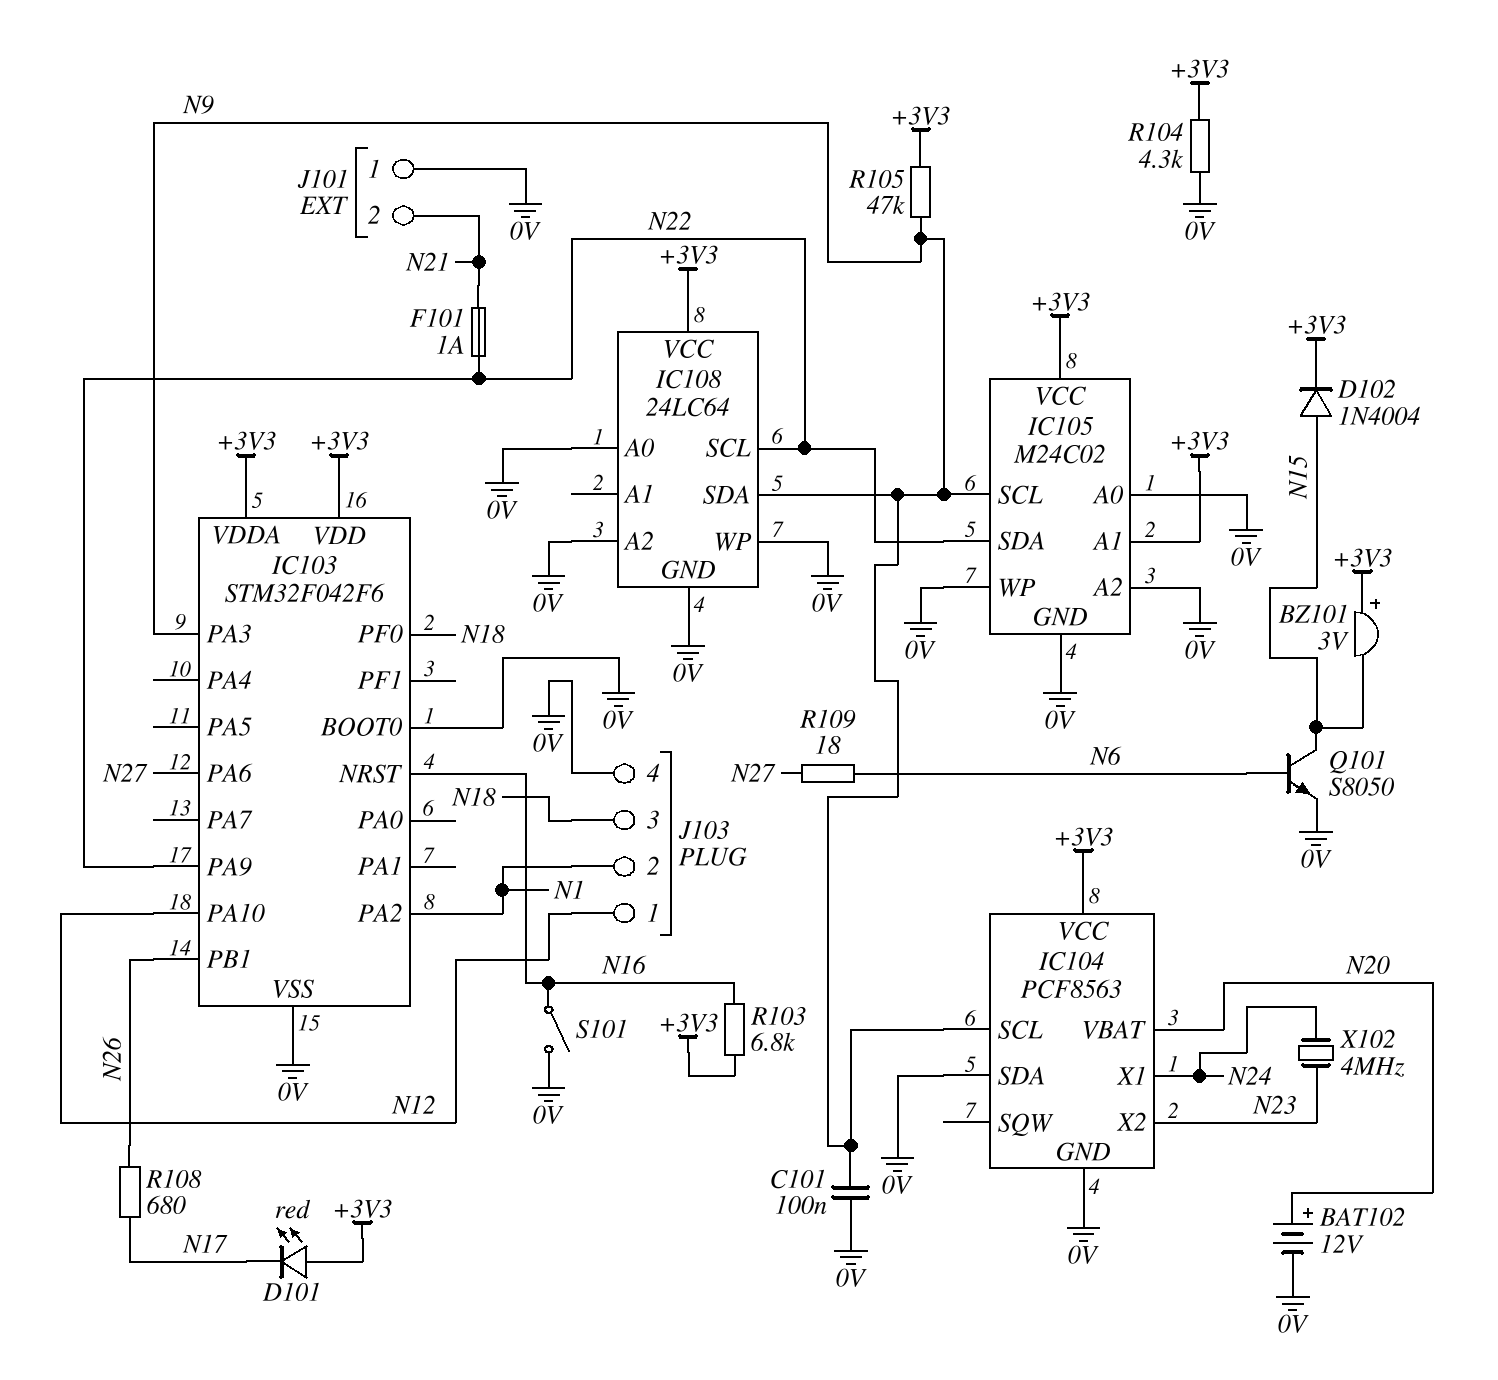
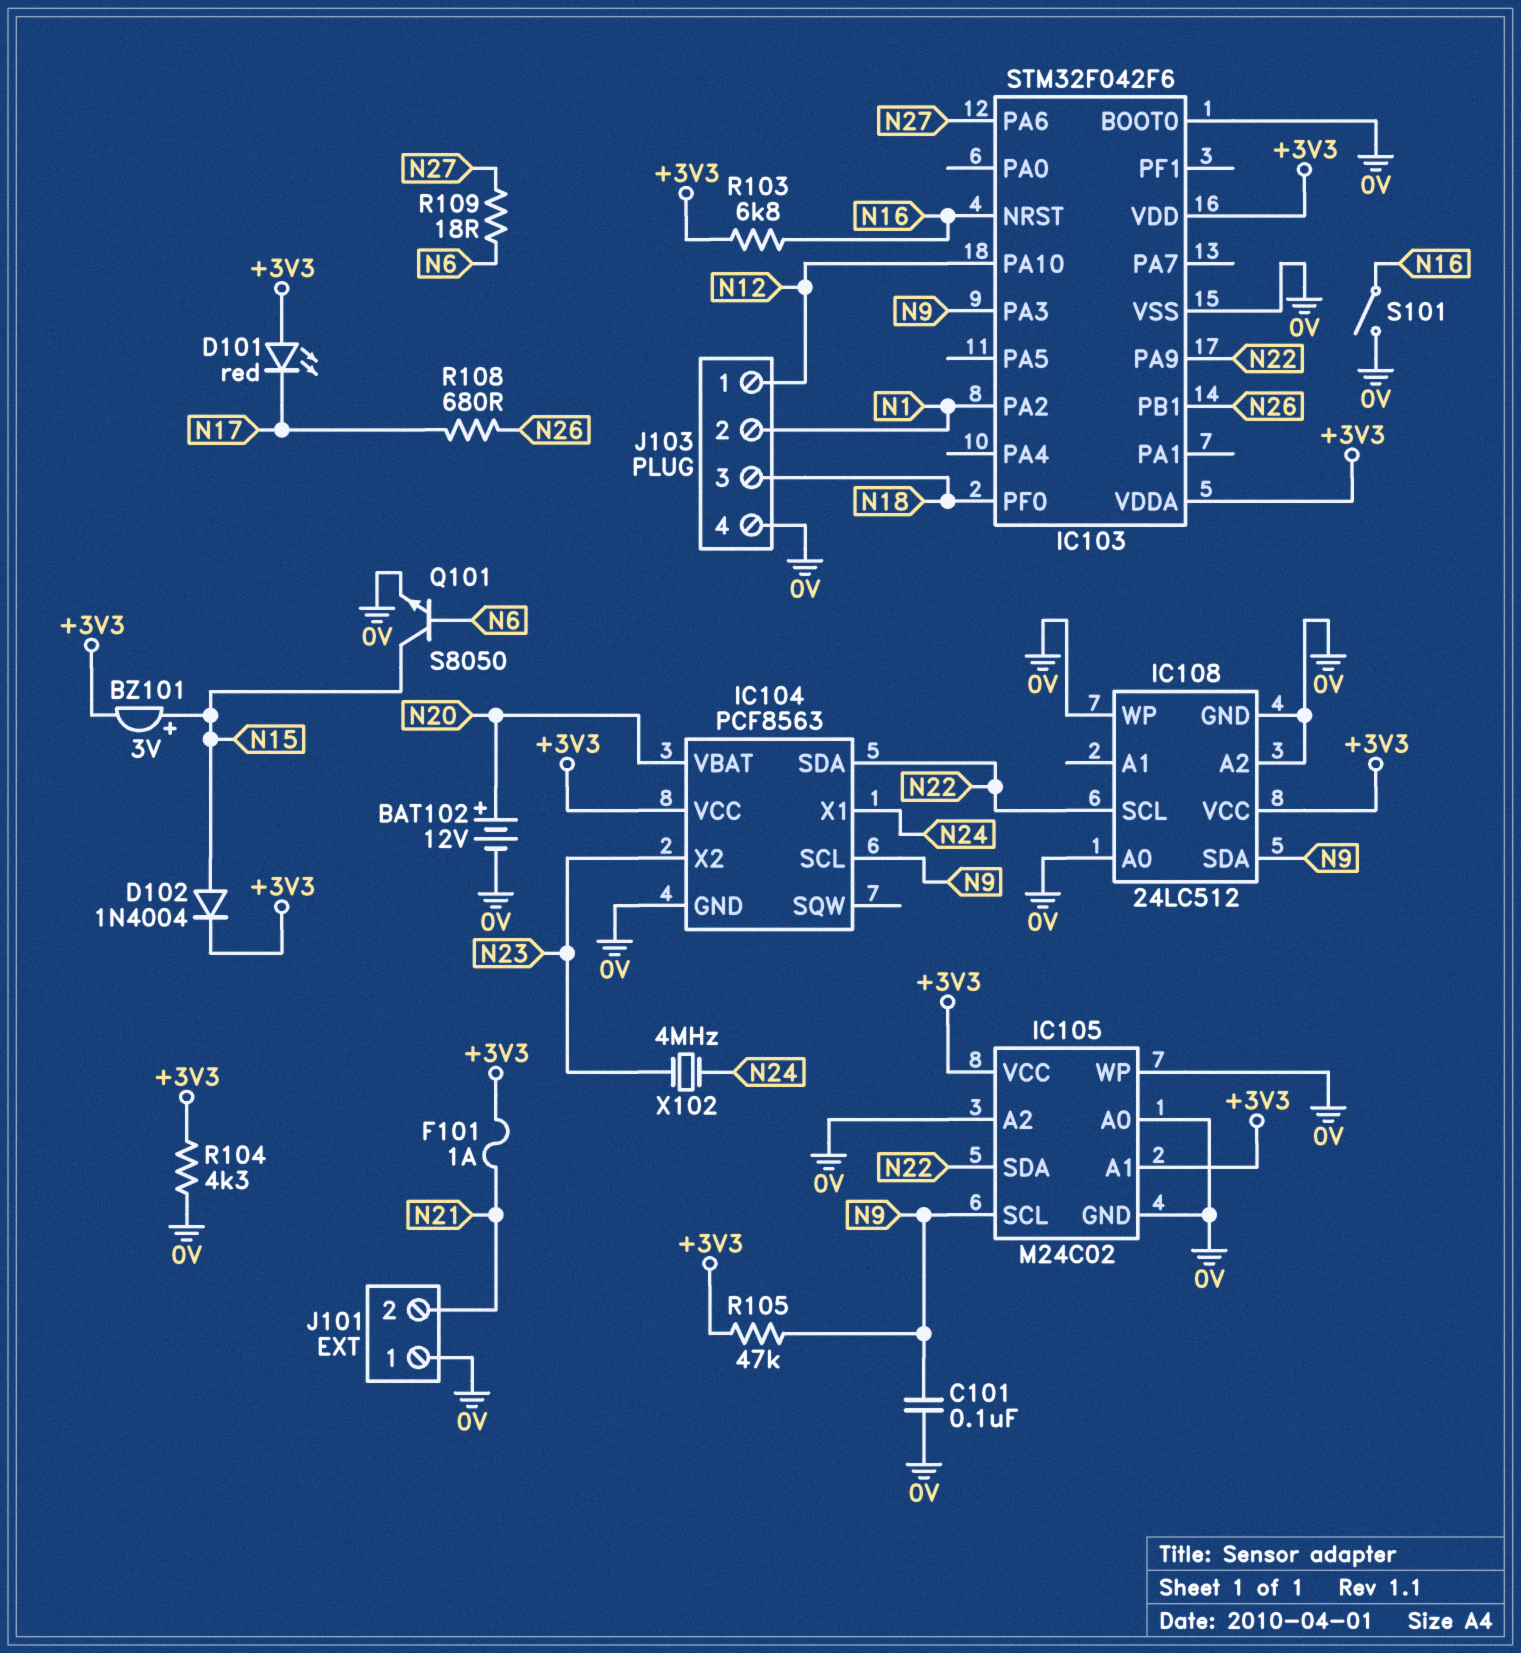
BZ101: buzzer 3V (plus +3V3, minus N15) -> buzzer 3V (plus N15, minus +3V3)
F101: 1A (N21, N22) -> 1A (+3V3, N21)
IC104 pin SDA: 0V -> N22
IC108: 24LC64 -> 24LC512

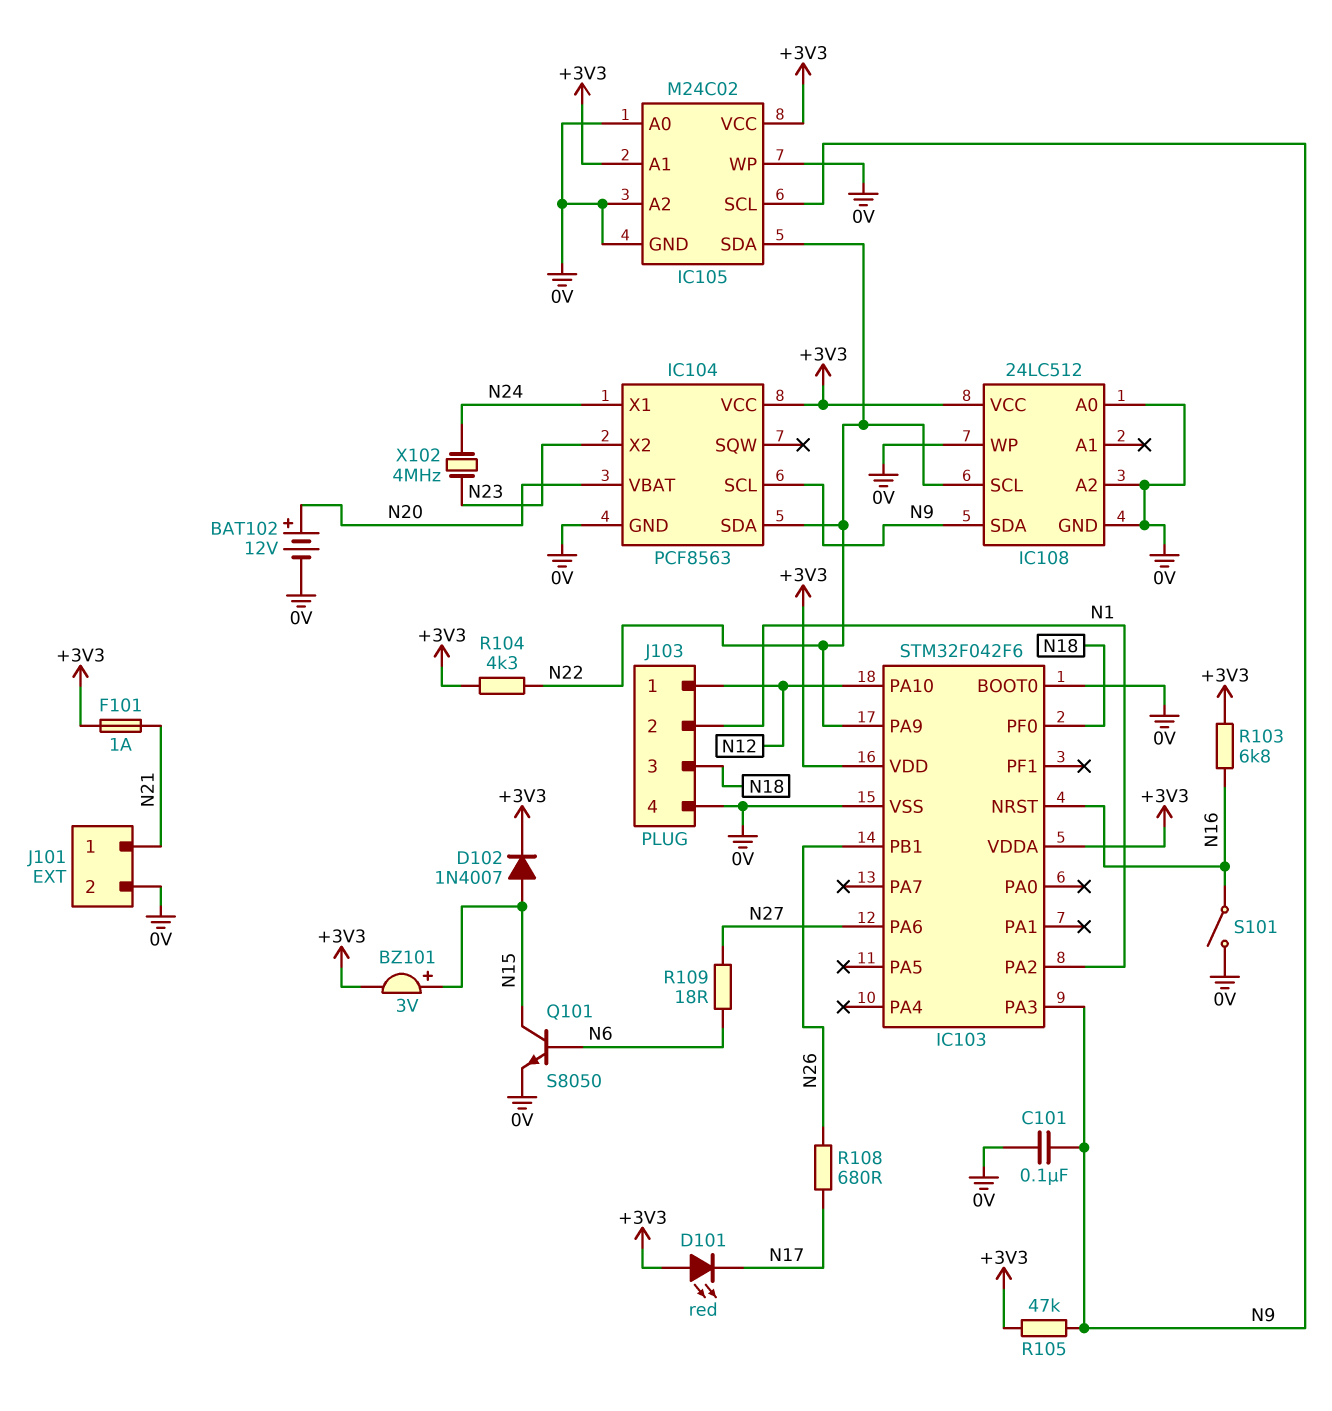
D102: diode 1N4004 (A N15, K +3V3) -> diode 1N4007 (A N15, K +3V3)
J101 pin 1: 0V -> N21
J101 pin 2: N21 -> 0V
R104: 4.3k (+3V3, 0V) -> 4.3k (+3V3, N22)

